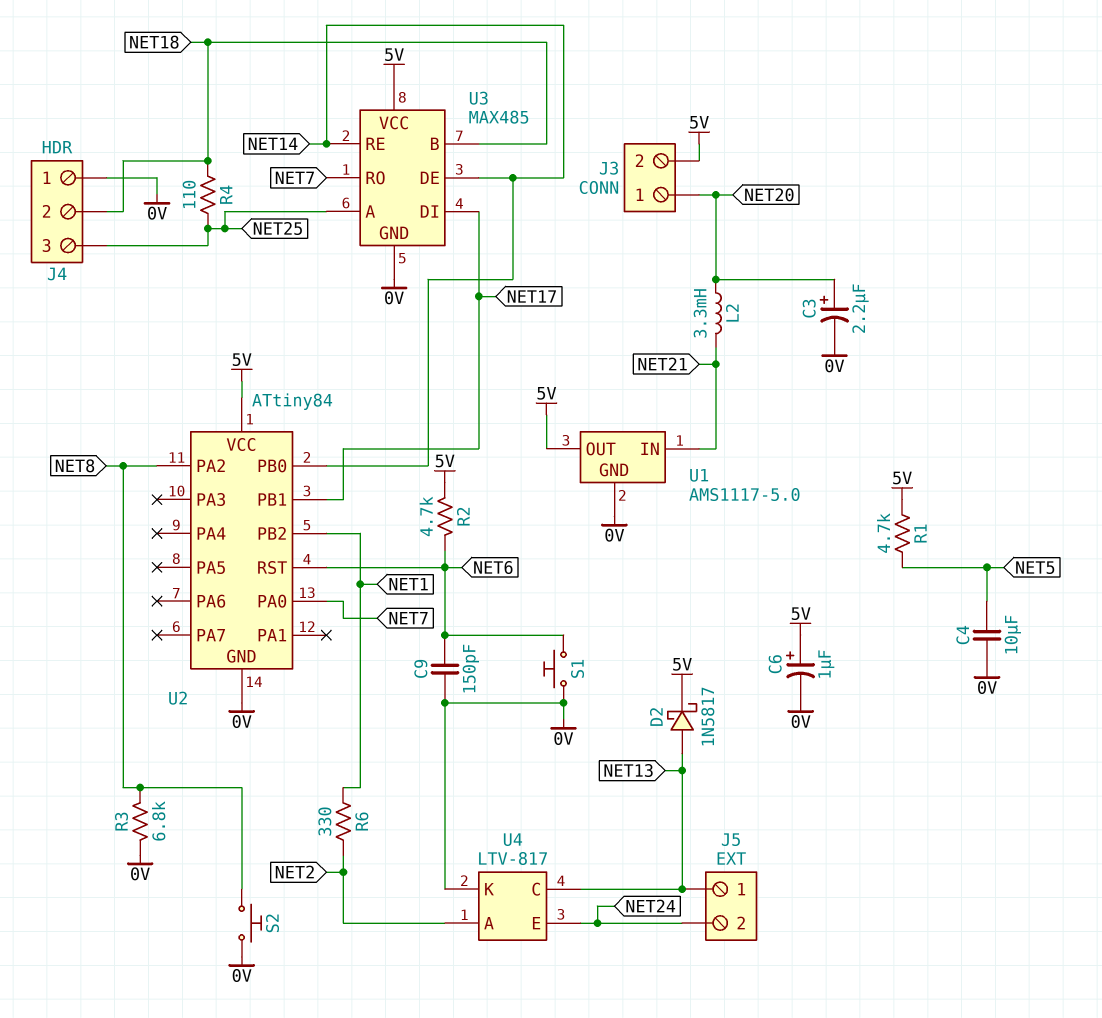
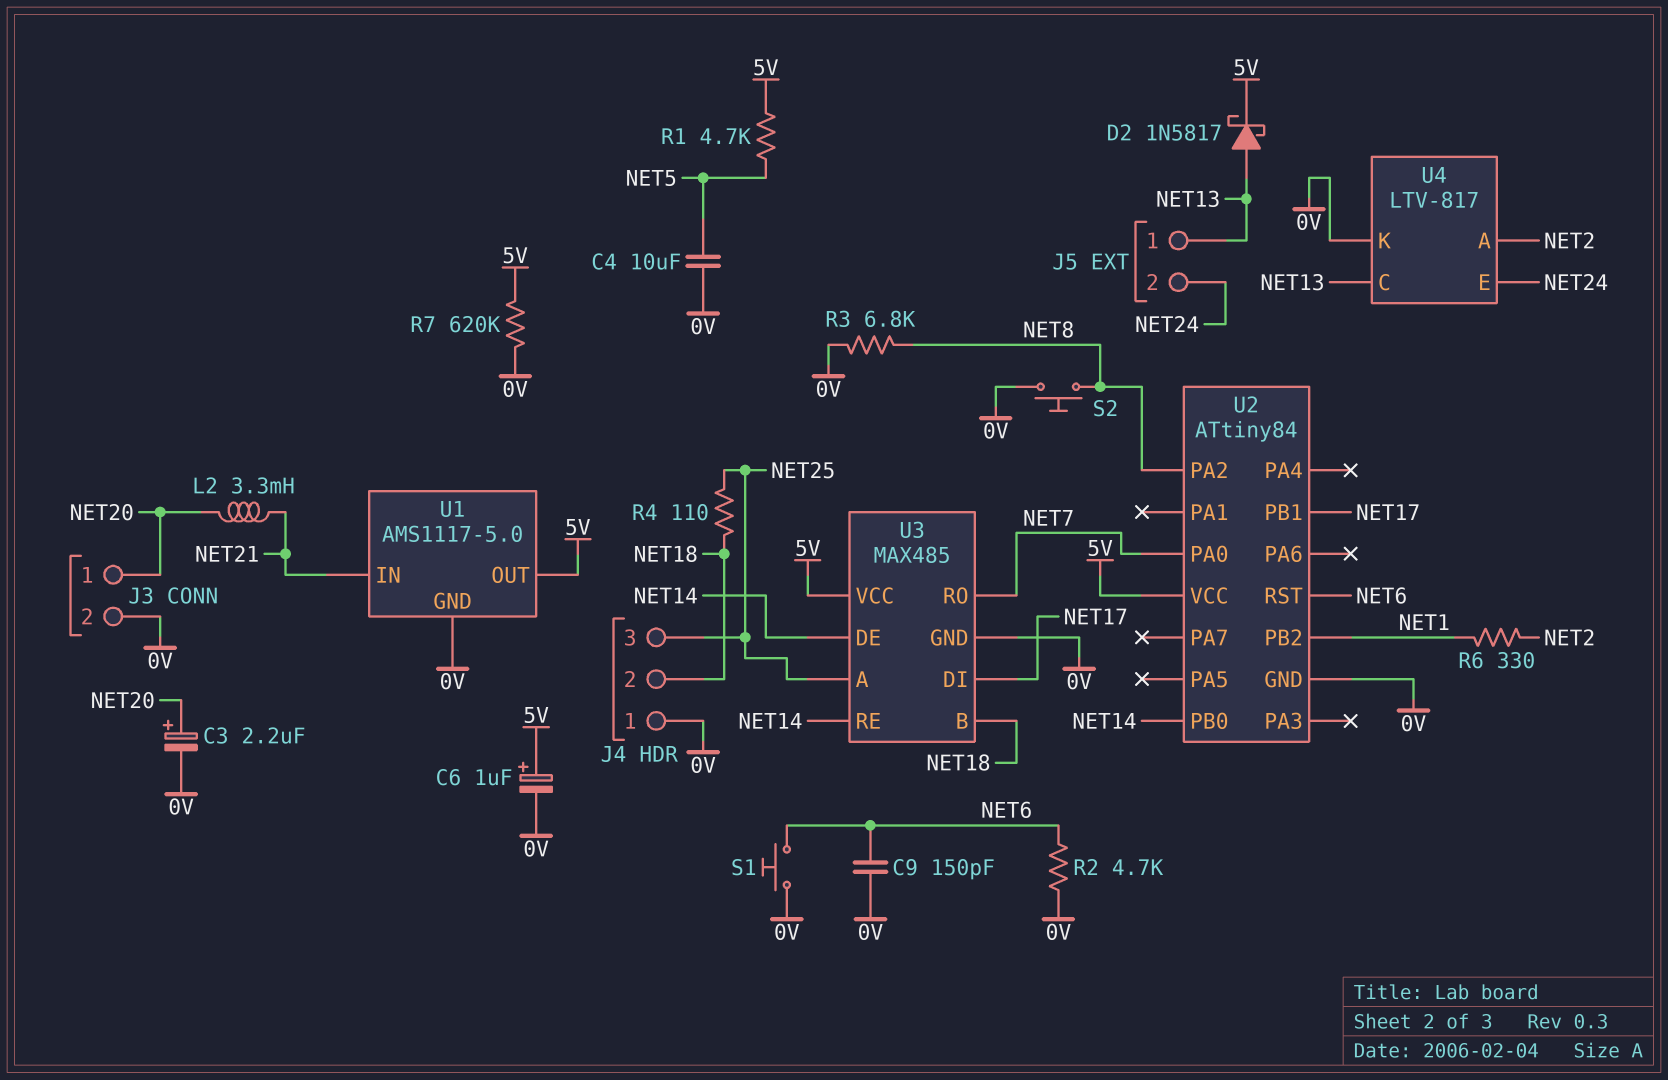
J3 pin 2: 5V -> 0V
R2: 4.7k (5V, NET6) -> 4.7k (0V, NET6)
R7: none -> 620k (0V, 5V)

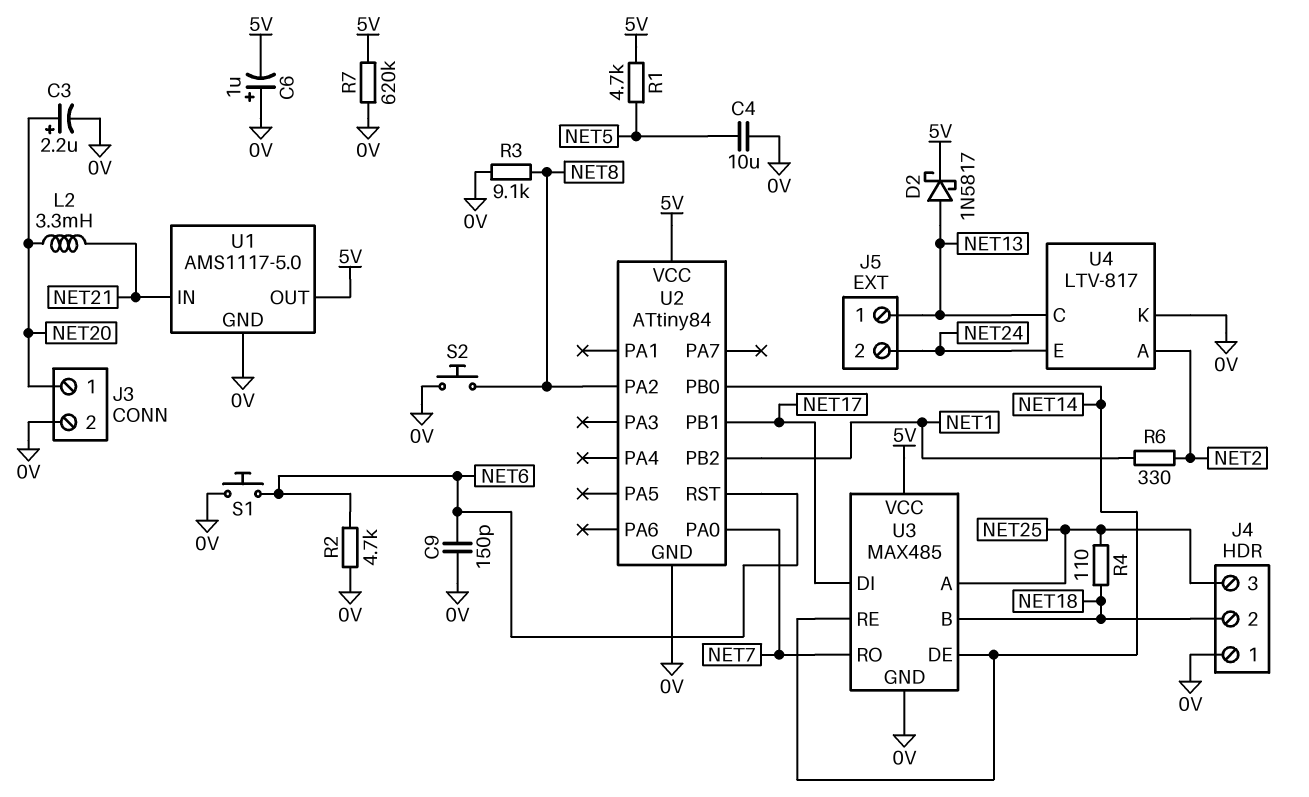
C6: 1uF (plus 5V, minus 0V) -> 1uF (plus 0V, minus 5V)
R3: 6.8k (0V, NET8) -> 9.1k (0V, NET8)

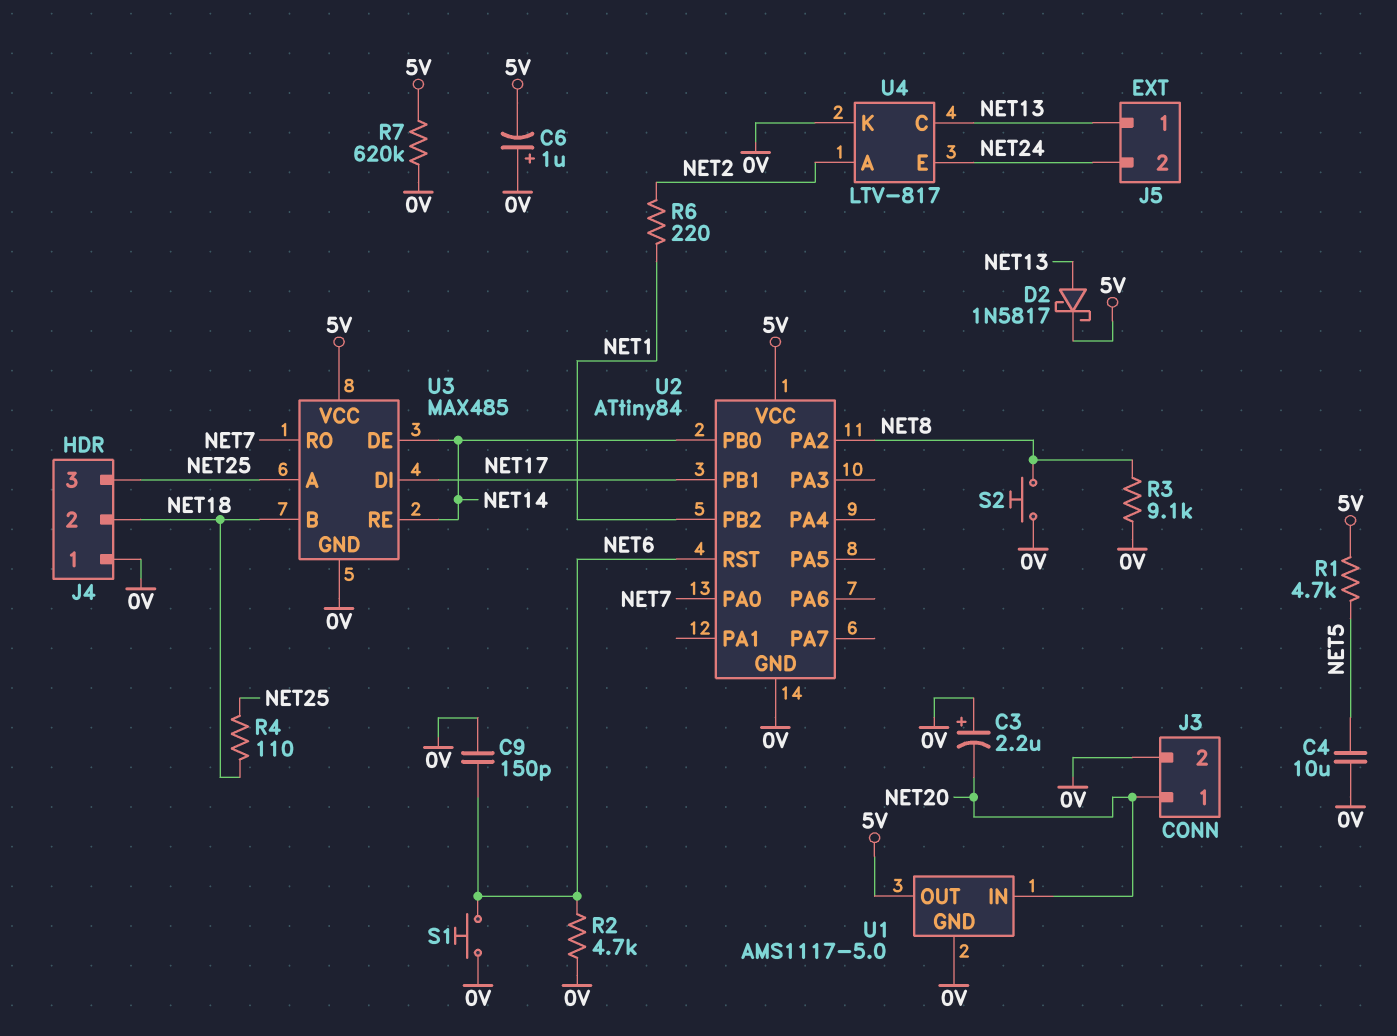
C3: 2.2uF (plus NET20, minus 0V) -> 2.2uF (plus 0V, minus NET20)
L2: 3.3mH (NET20, NET21) -> none
R6: 330 (NET1, NET2) -> 220 (NET1, NET2)
U1 pin IN: NET21 -> NET20

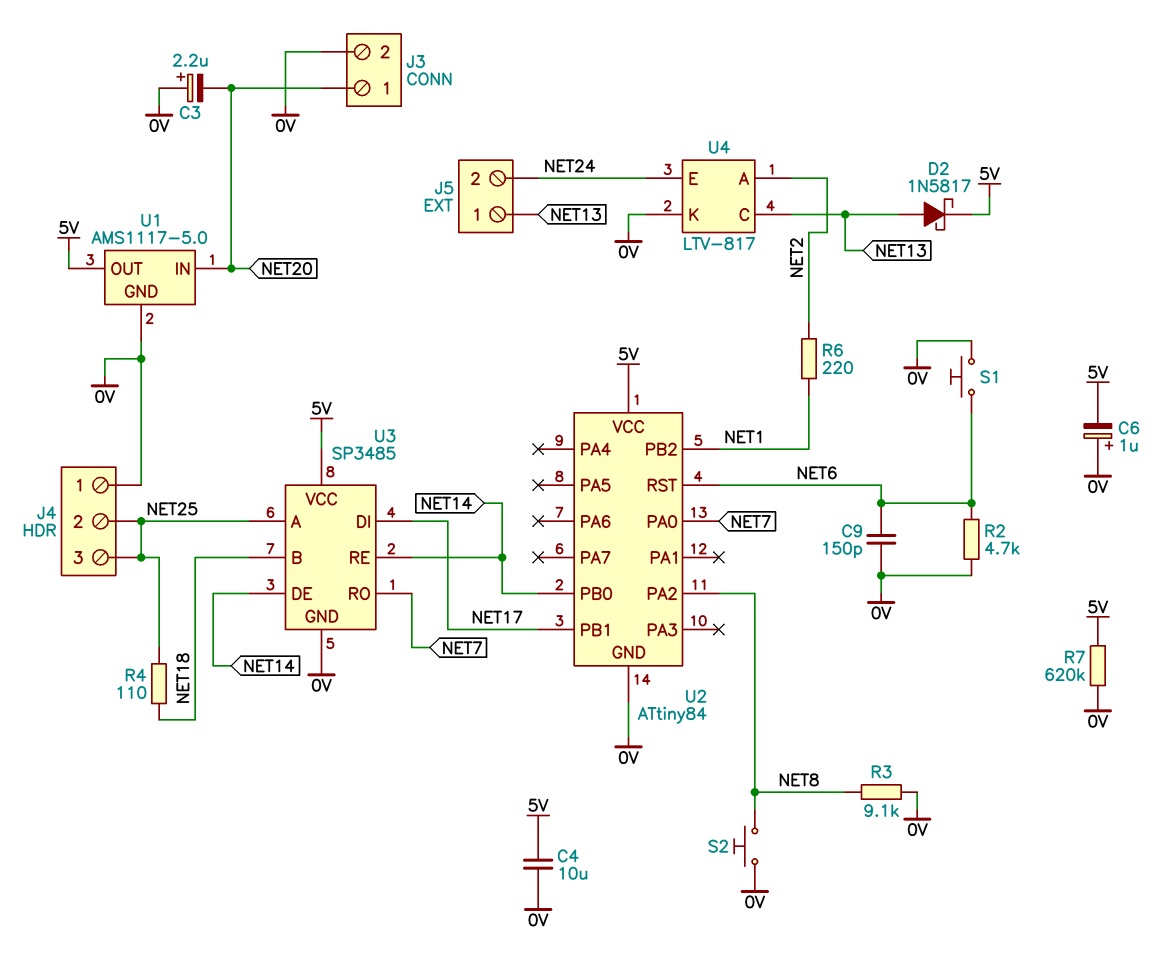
C4: 10uF (0V, NET5) -> 10uF (0V, 5V)
J4 pin 2: NET18 -> NET25
R1: 4.7k (5V, NET5) -> none
U3: MAX485 -> SP3485

